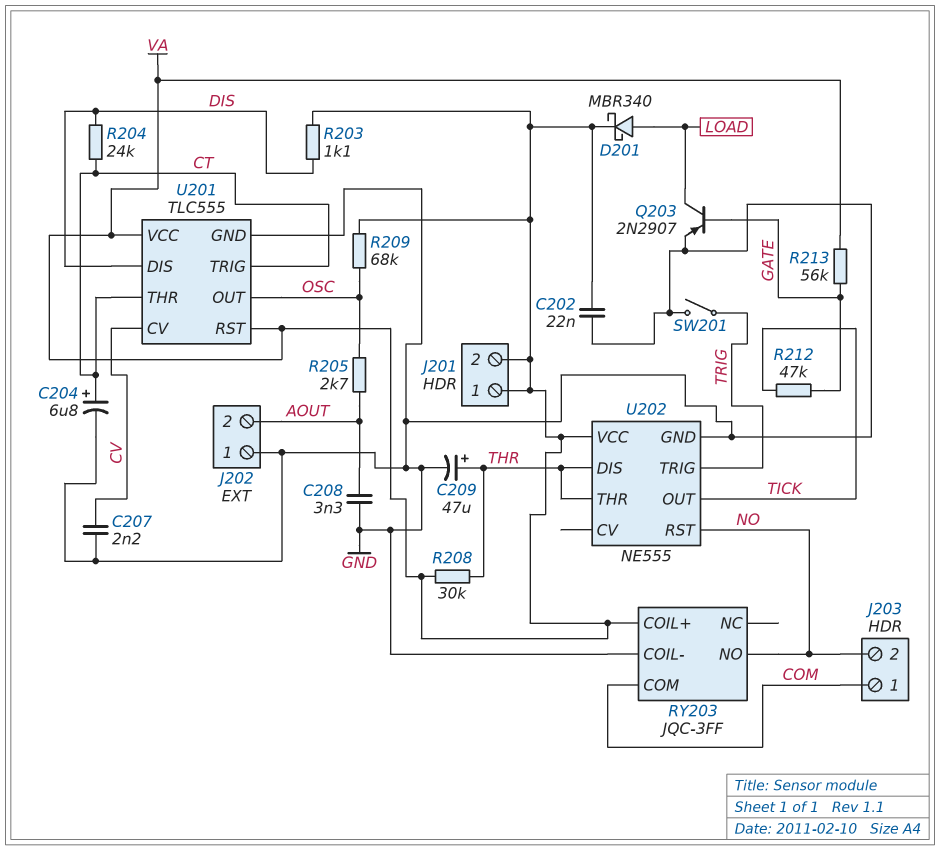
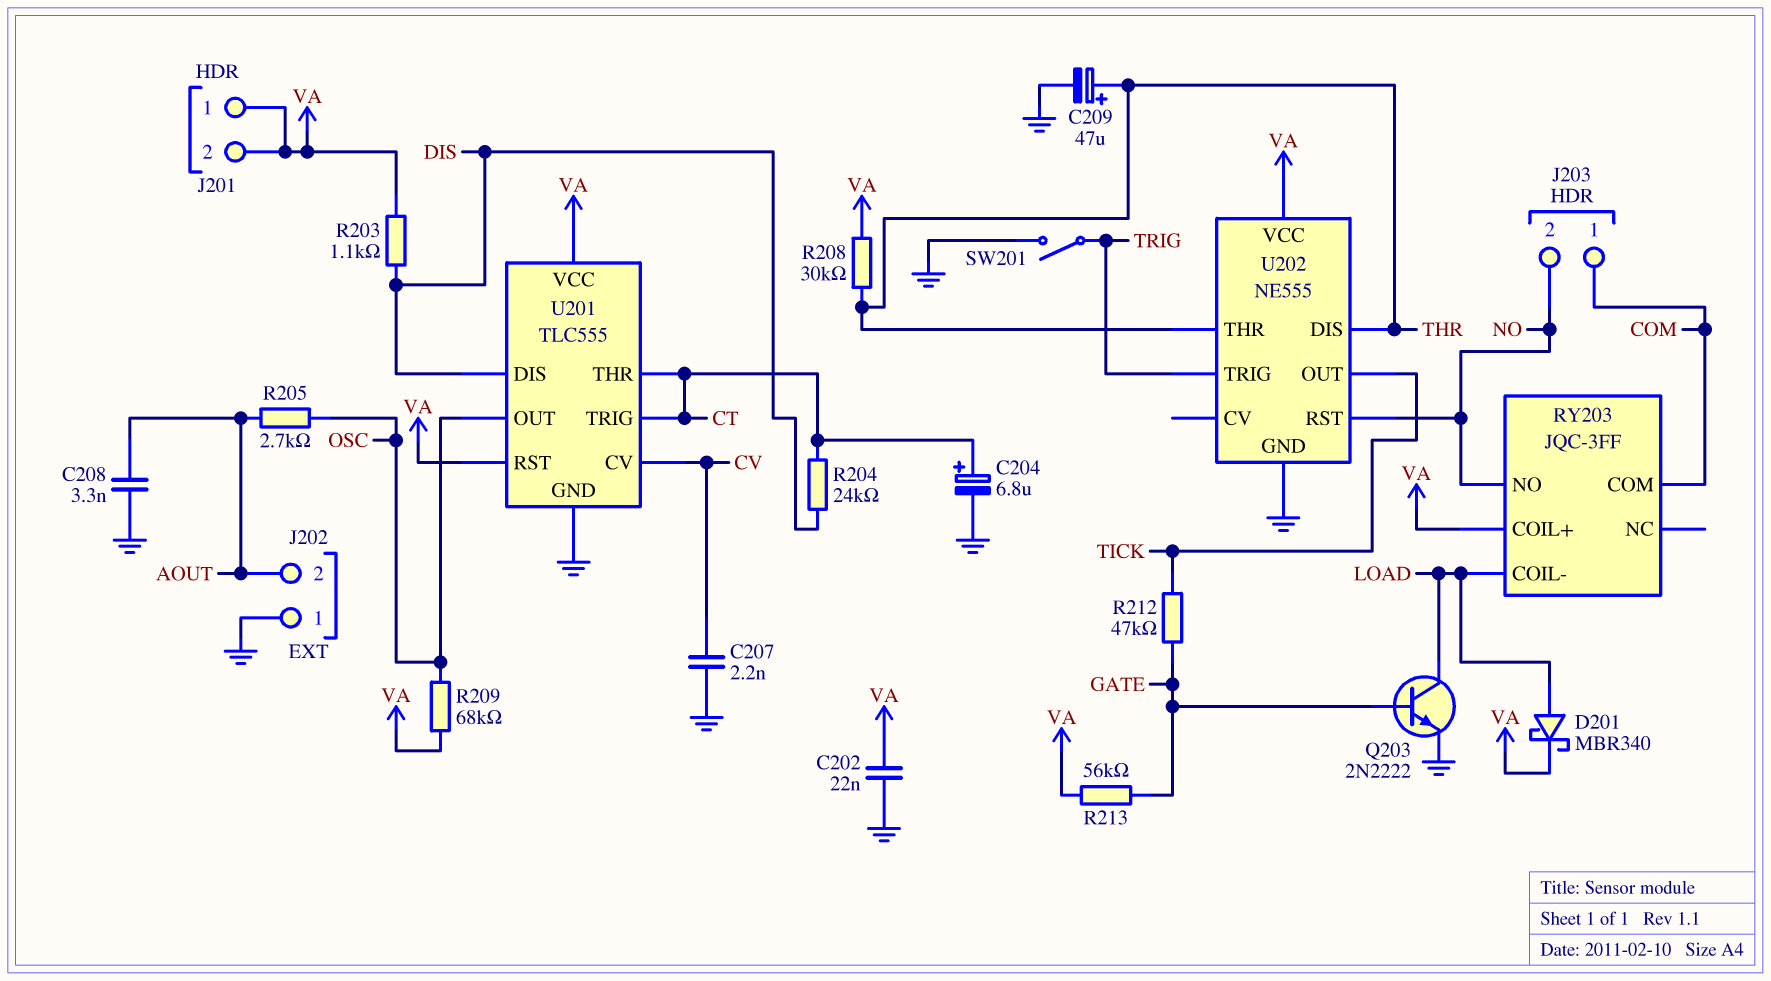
Q203: PNP 2N2907 (B GATE, C LOAD, E GND) -> NPN 2N2222 (B GATE, C LOAD, E GND)
RY203 pin COIL-: GND -> LOAD

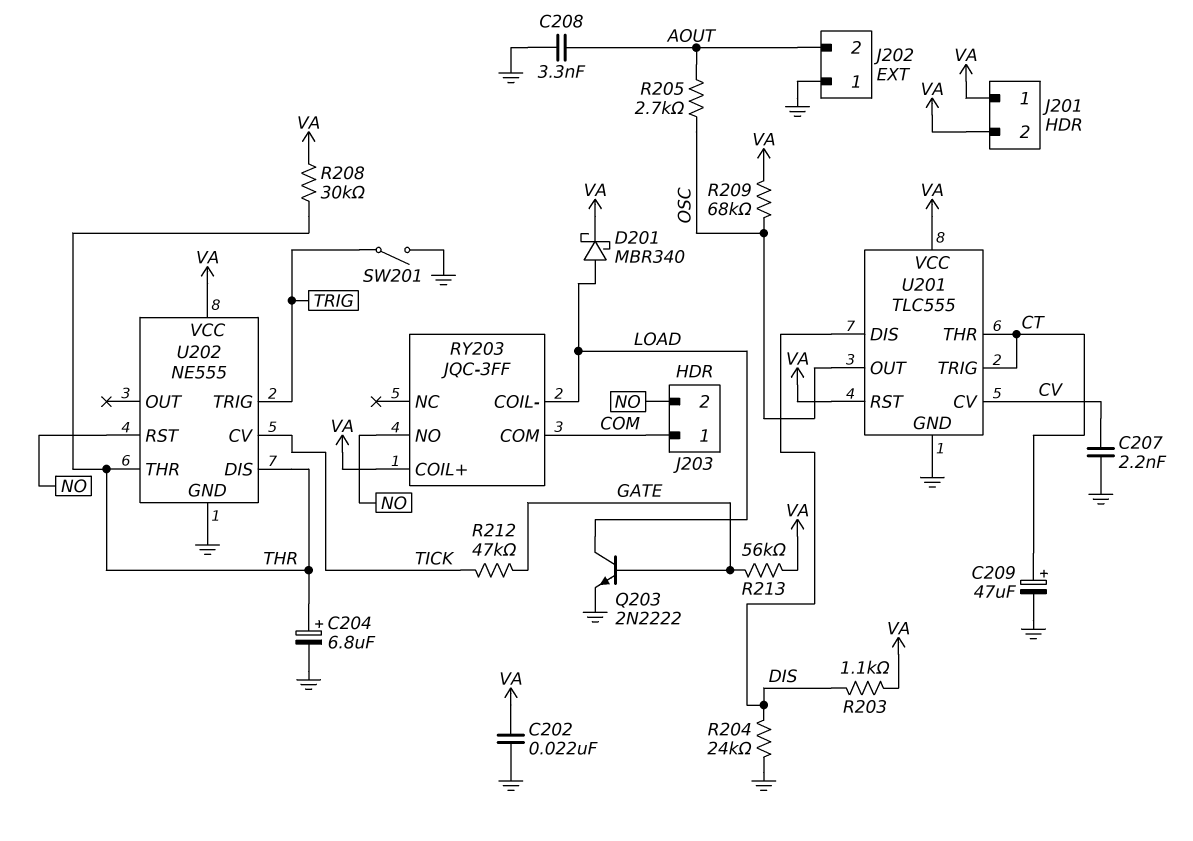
C204: 6.8uF (plus CT, minus GND) -> 6.8uF (plus THR, minus GND)
C209: 47uF (plus THR, minus GND) -> 47uF (plus CT, minus GND)
R204: 24k (CT, DIS) -> 24k (DIS, GND)
U202 pin CV: none -> TICK
U202 pin OUT: TICK -> none

